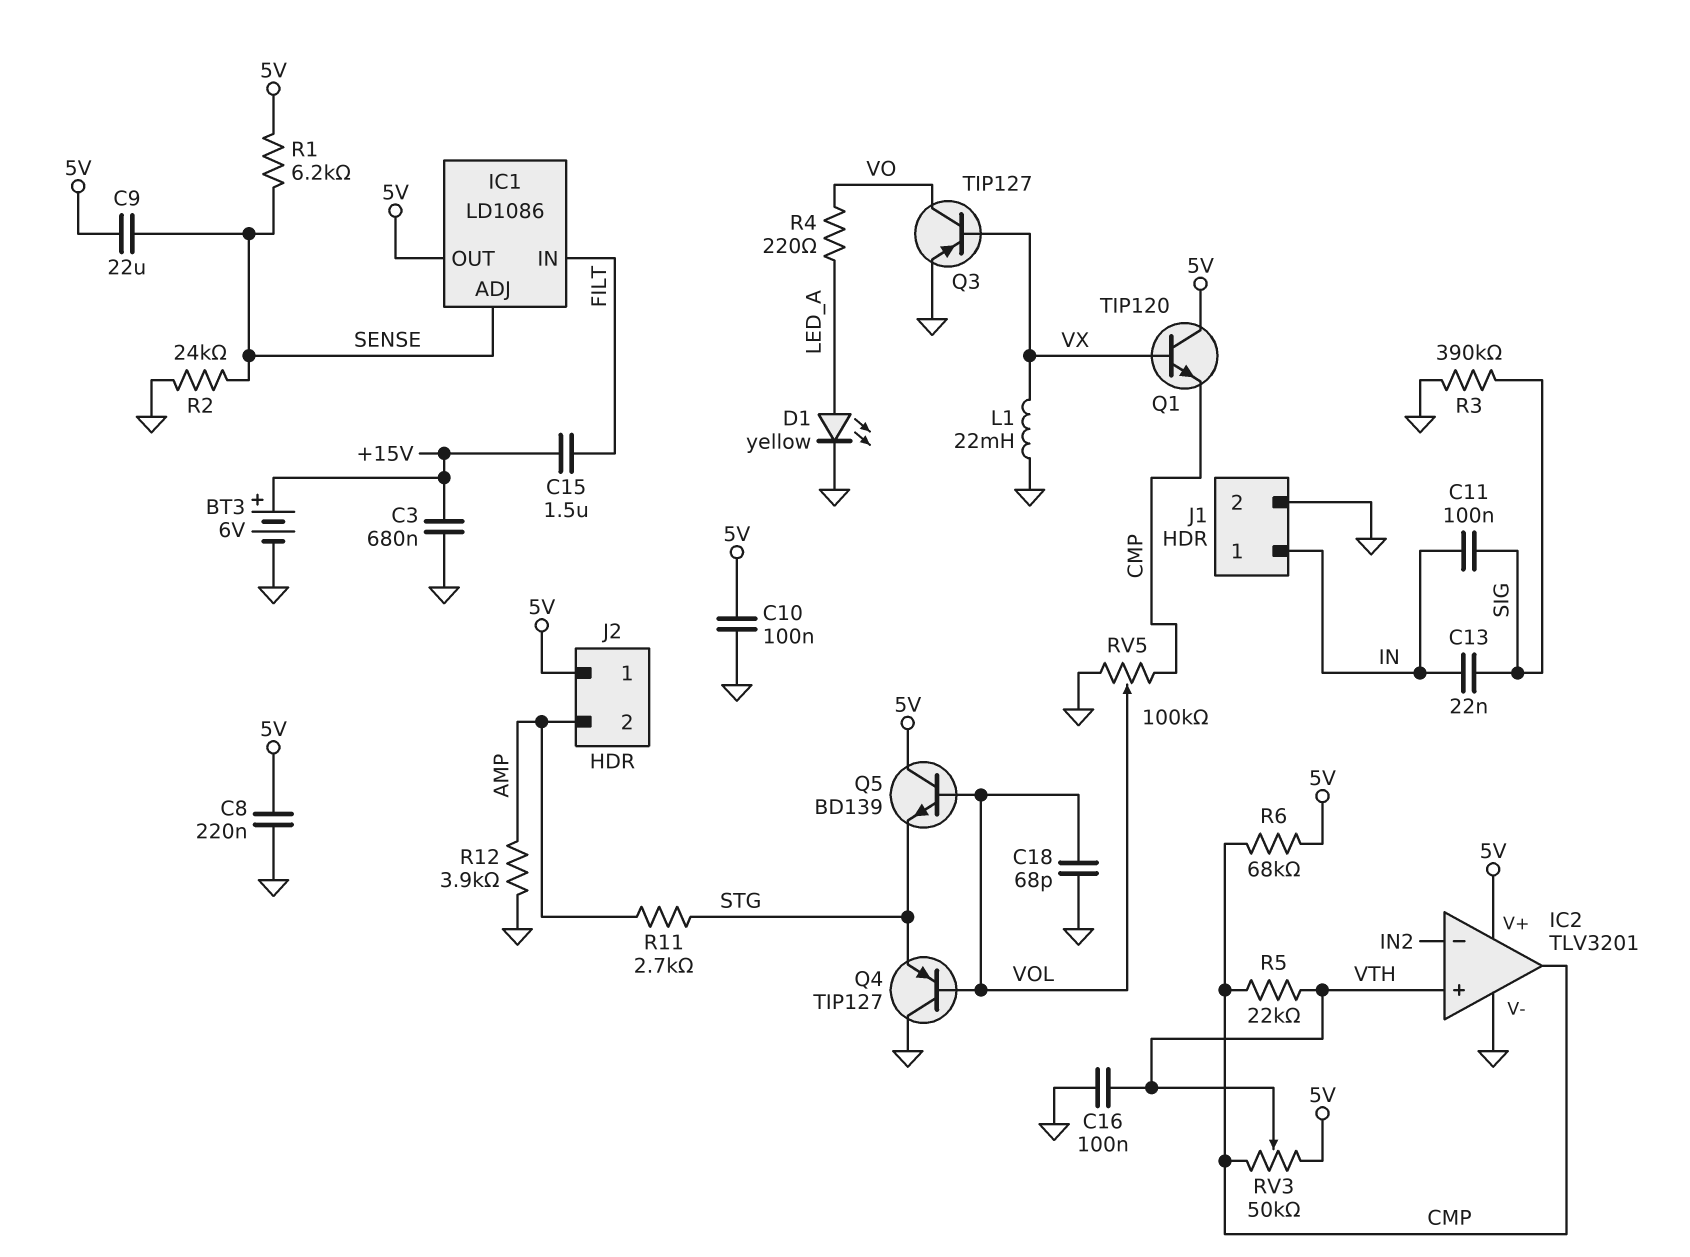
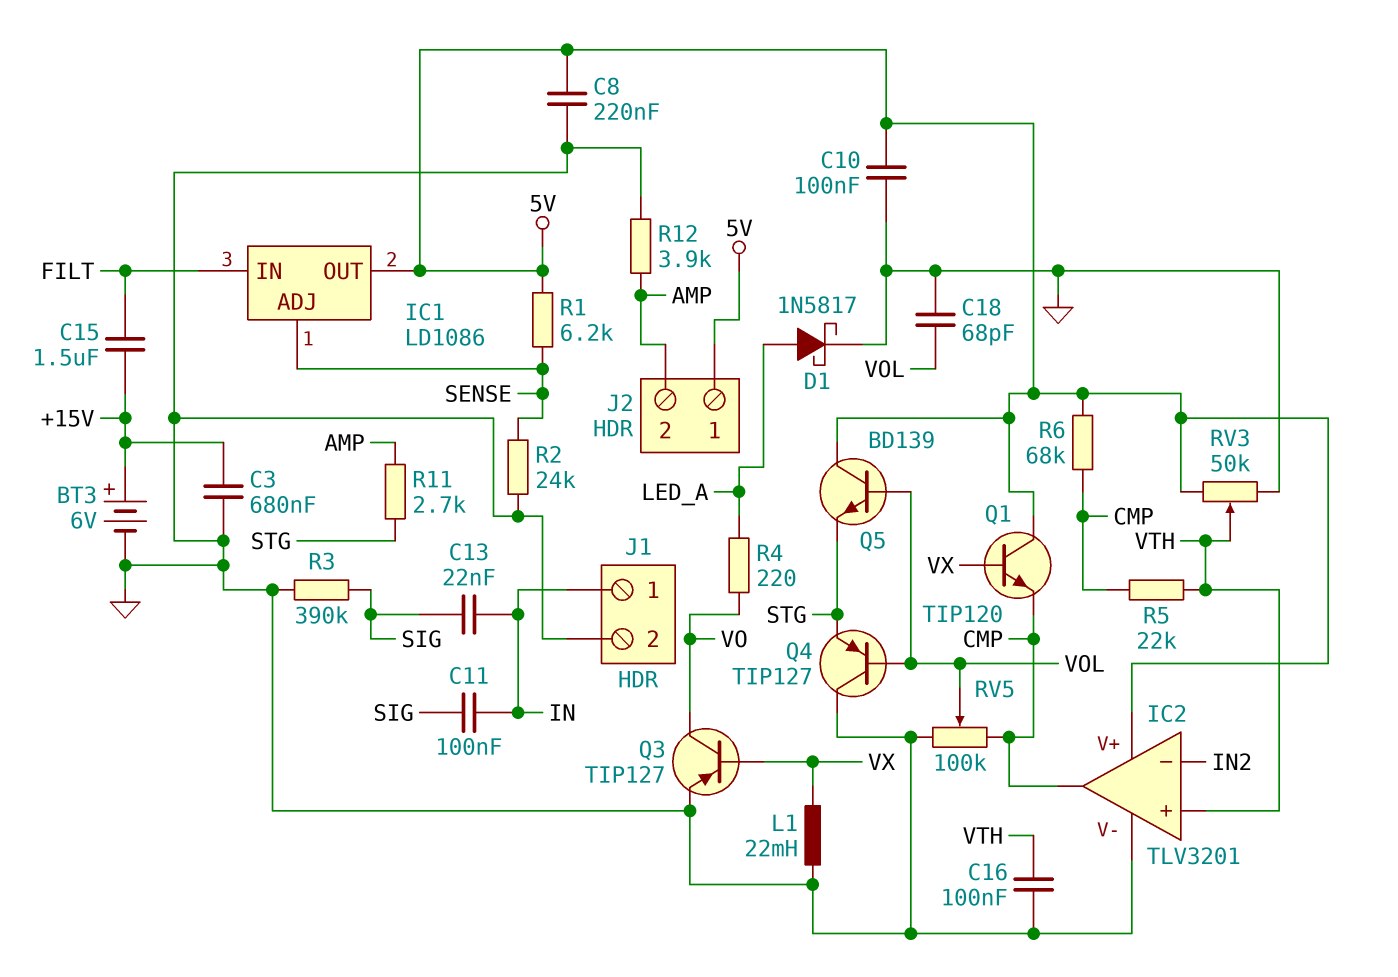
C9: 22uF (5V, SENSE) -> none
D1: LED yellow (A LED_A, K GND) -> schottky 1N5817 (A LED_A, K GND)
RV3: 50k (5V, CMP, wiper VTH) -> 50k (5V, GND, wiper VTH)

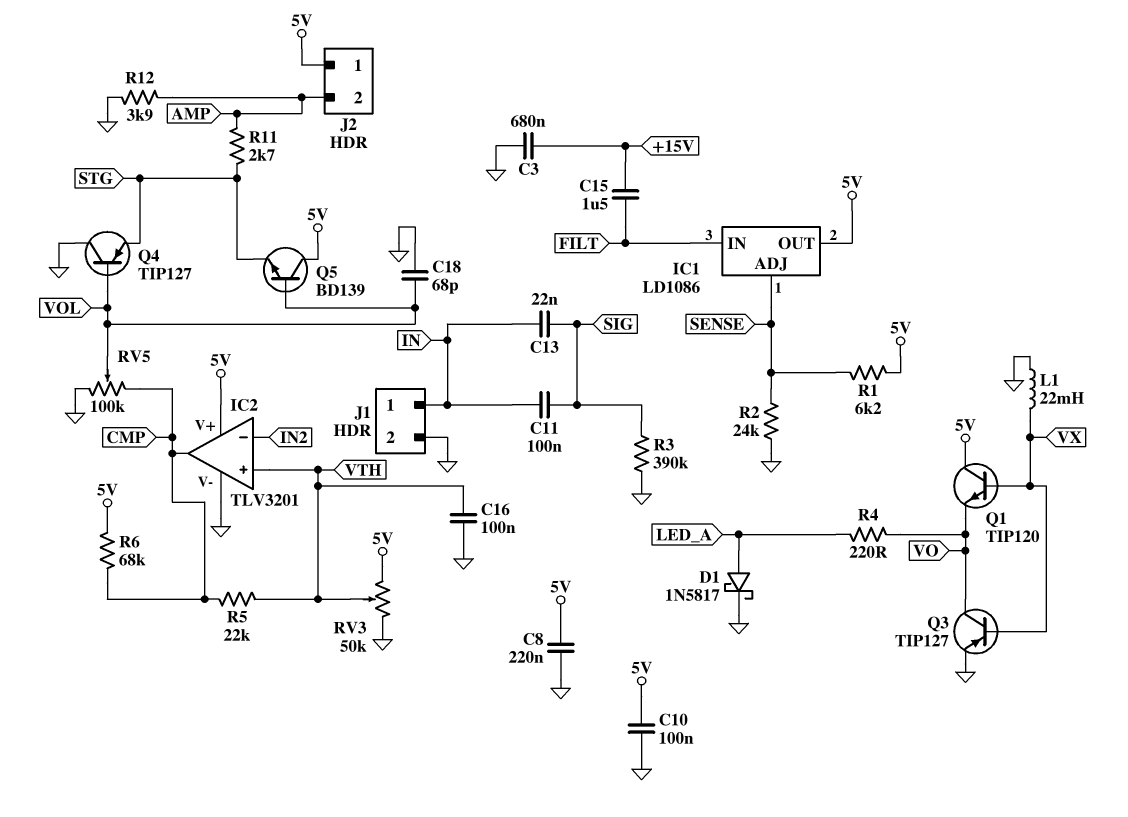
BT3: 6V (plus +15V, minus GND) -> none
Q1: NPN TIP120 (B VX, C 5V, E CMP) -> NPN TIP120 (B VX, C 5V, E VO)

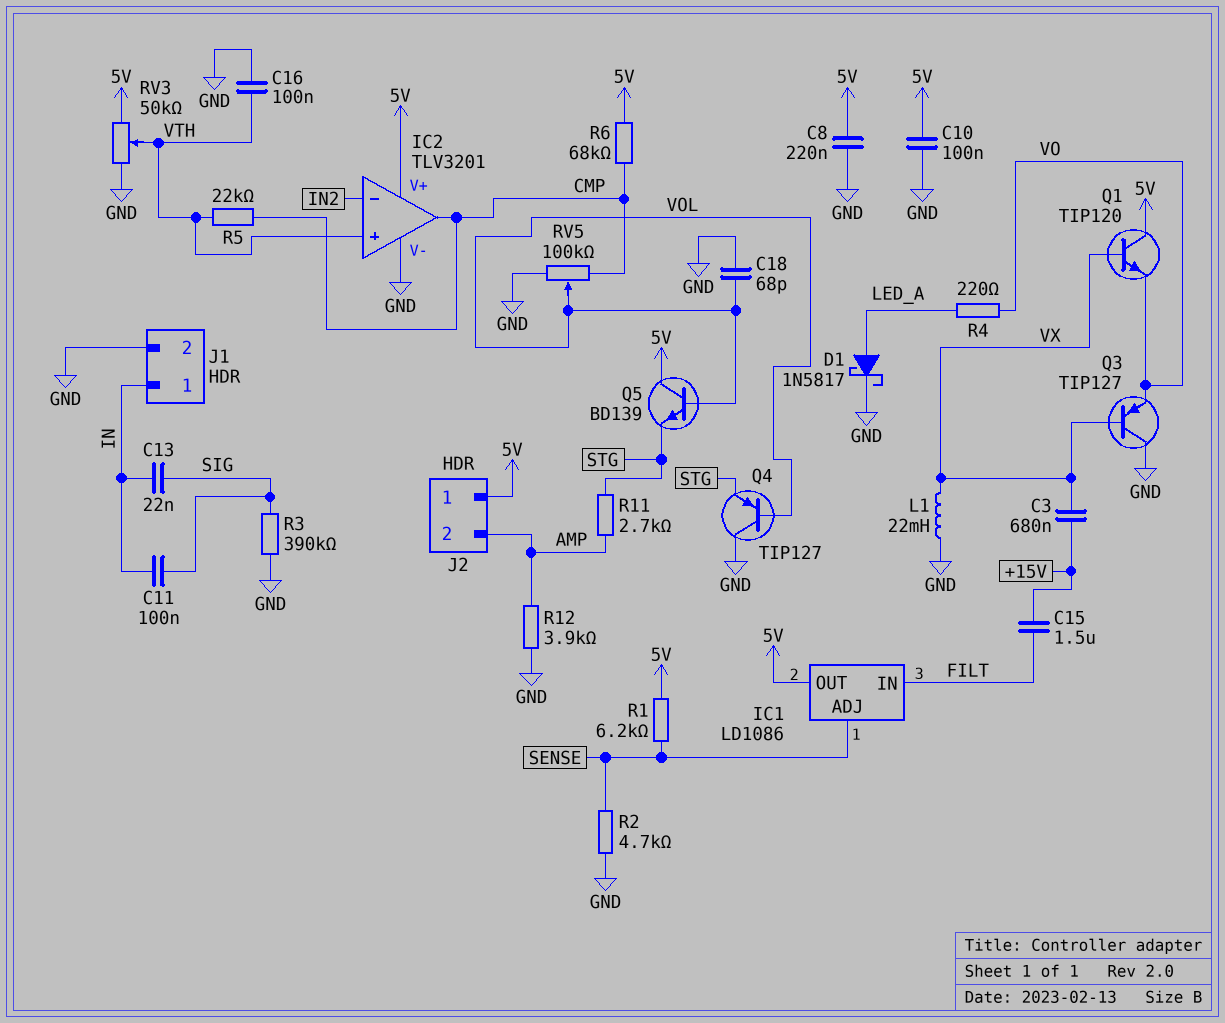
C3: 680nF (+15V, GND) -> 680nF (+15V, VX)
Q3: PNP TIP127 (B VX, C VO, E GND) -> PNP TIP127 (B VX, C GND, E VO)
R2: 24k (GND, SENSE) -> 4.7k (GND, SENSE)

